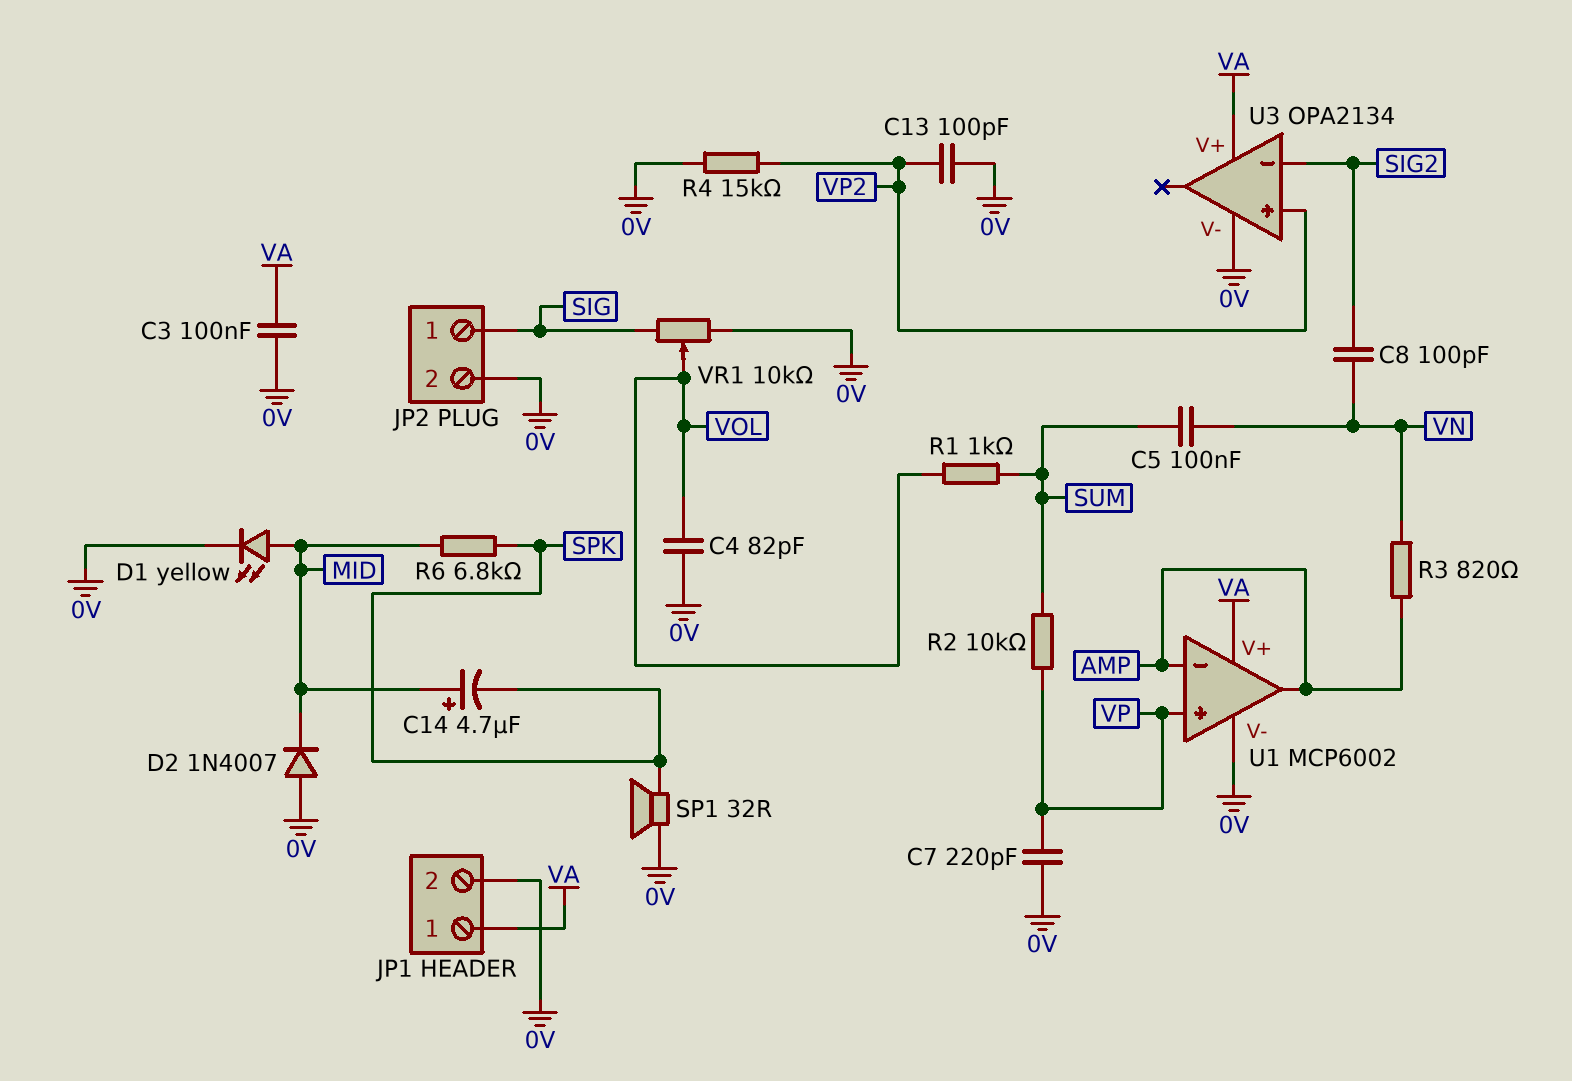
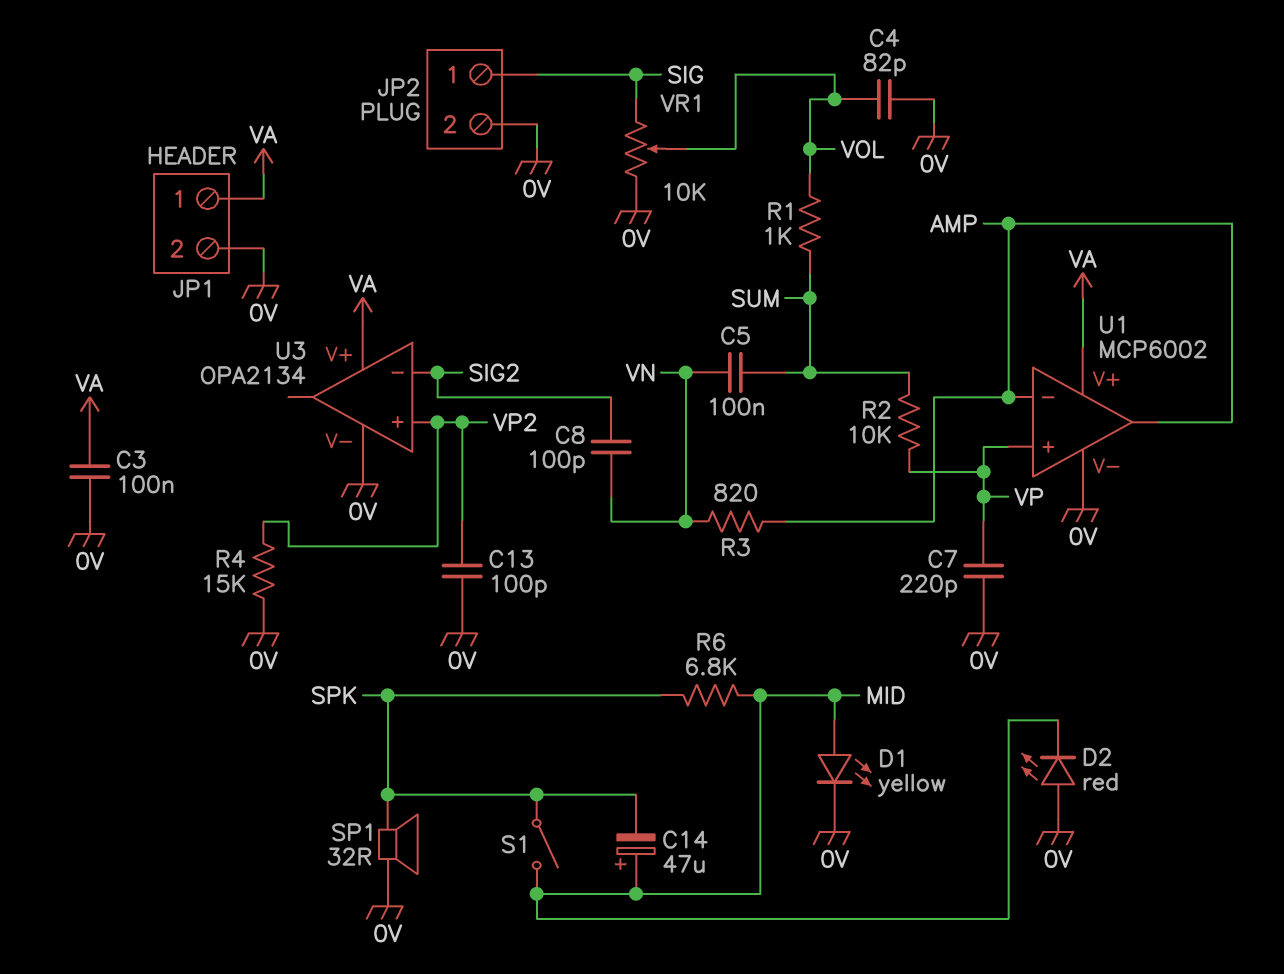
C14: 4.7uF (plus MID, minus SPK) -> 47uF (plus MID, minus SPK)
D2: diode 1N4007 (A 0V, K MID) -> LED red (A 0V, K MID)
S1: none -> switch (MID, SPK)

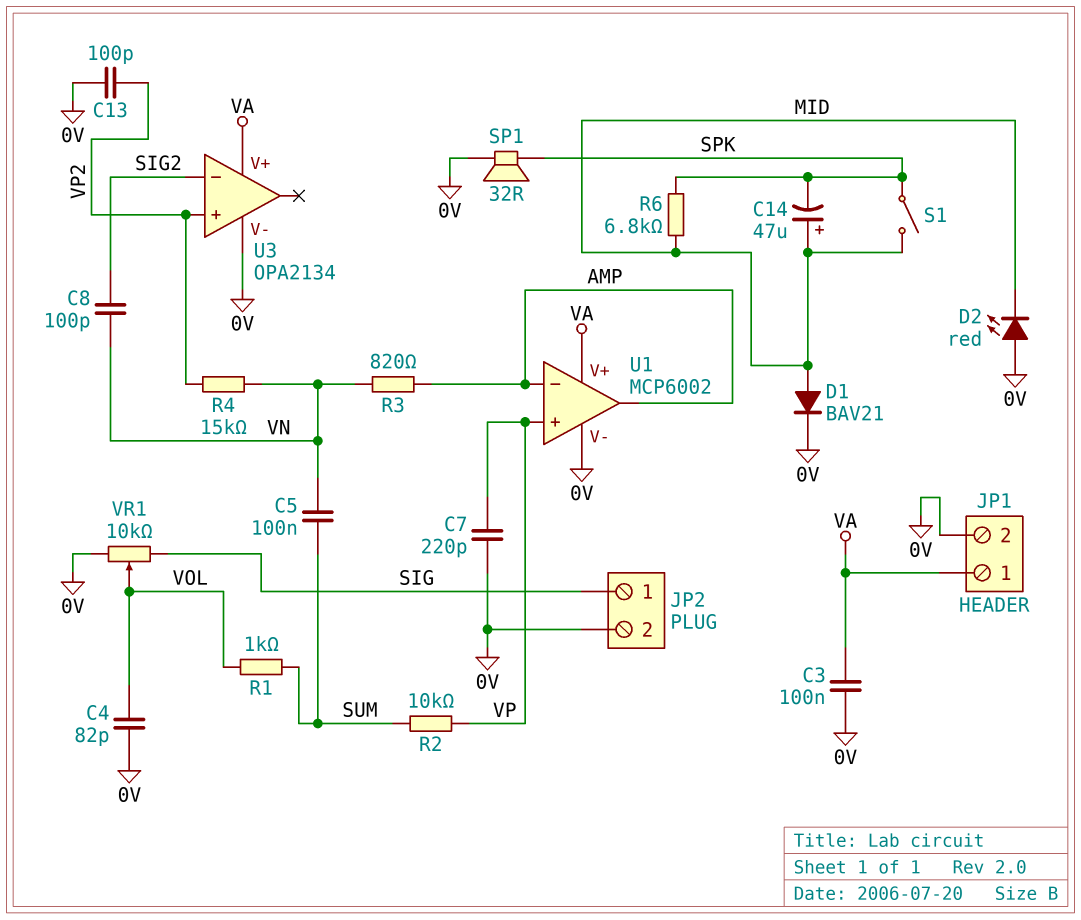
D1: LED yellow (A MID, K 0V) -> diode BAV21 (A MID, K 0V)
R4: 15k (0V, VP2) -> 15k (VN, VP2)

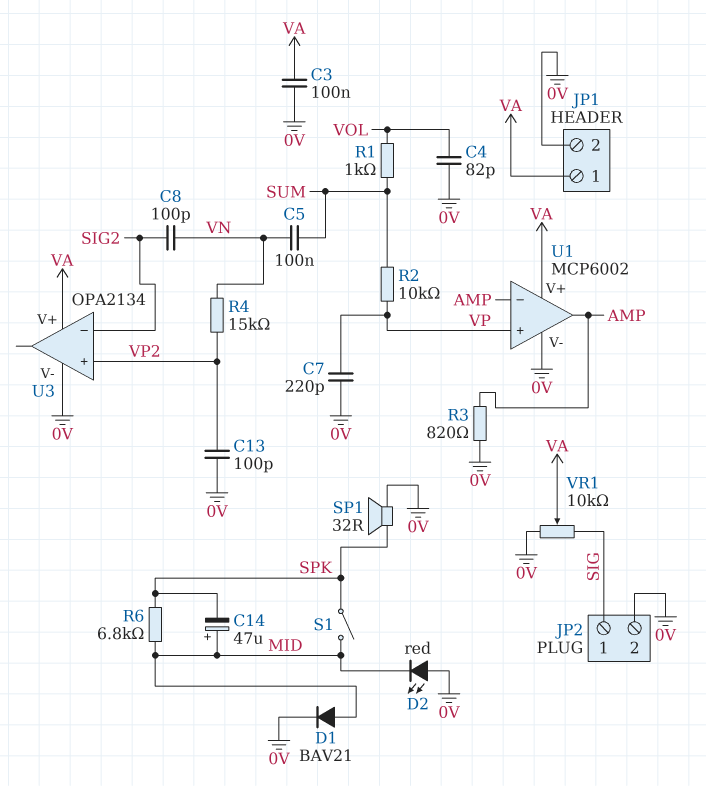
R3: 820 (AMP, VN) -> 820 (0V, AMP)
VR1: 10k (0V, SIG, wiper VOL) -> 10k (0V, SIG, wiper VA)

